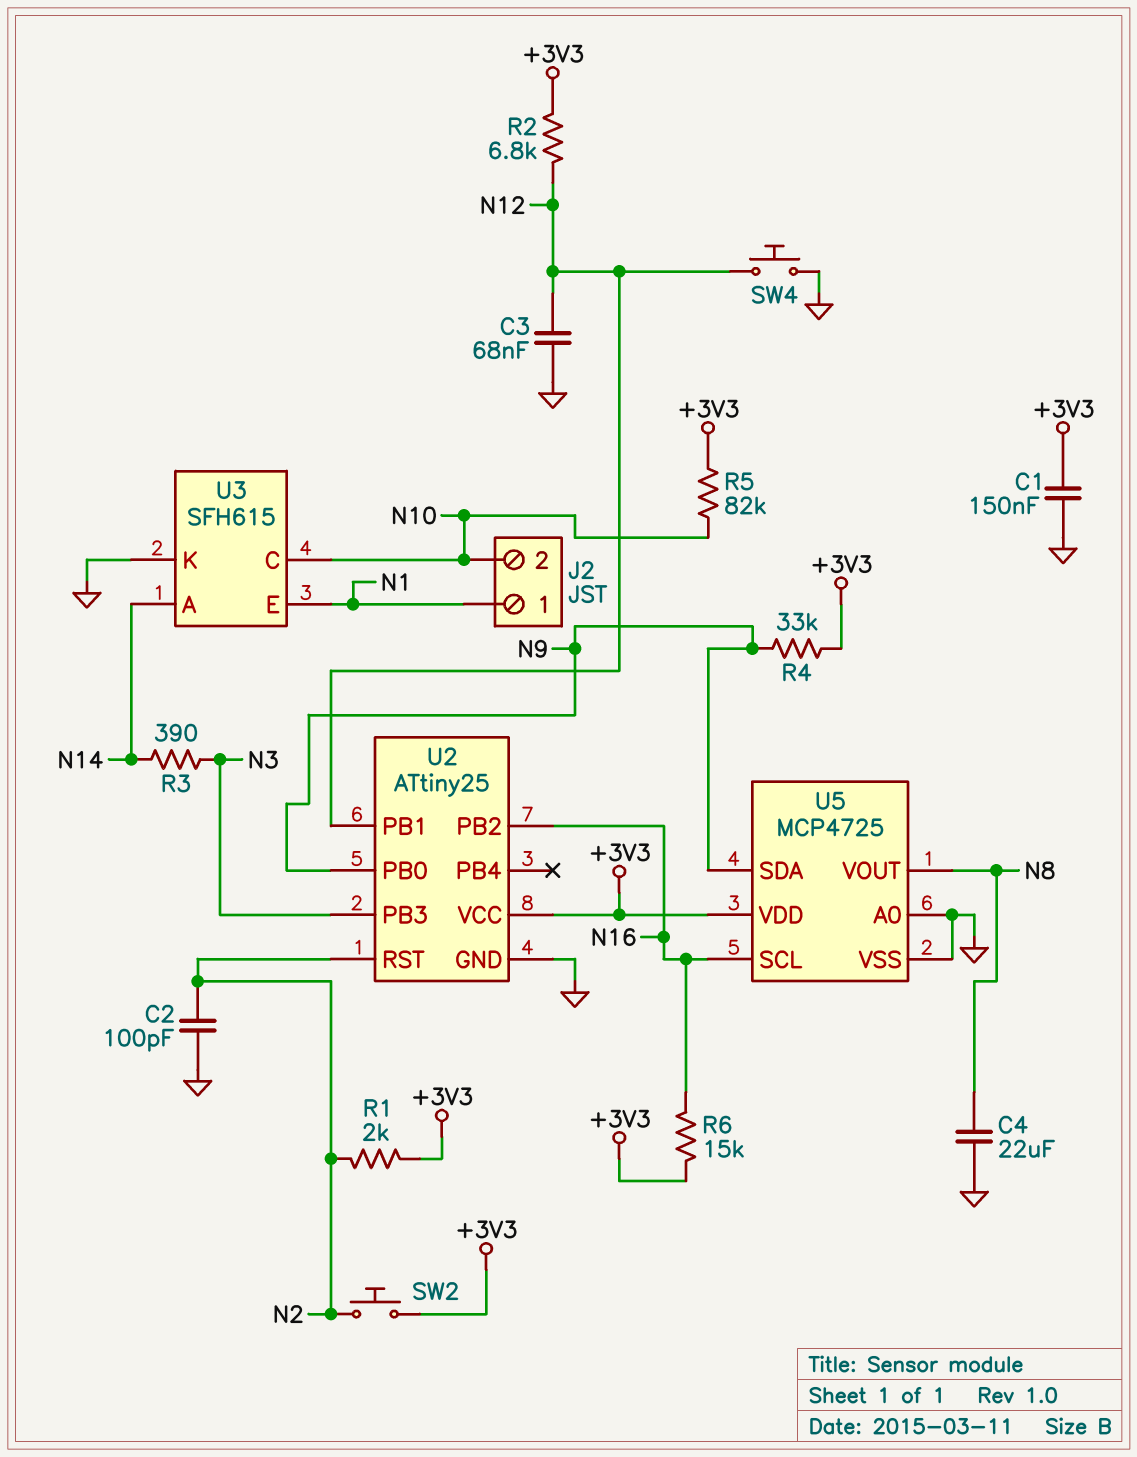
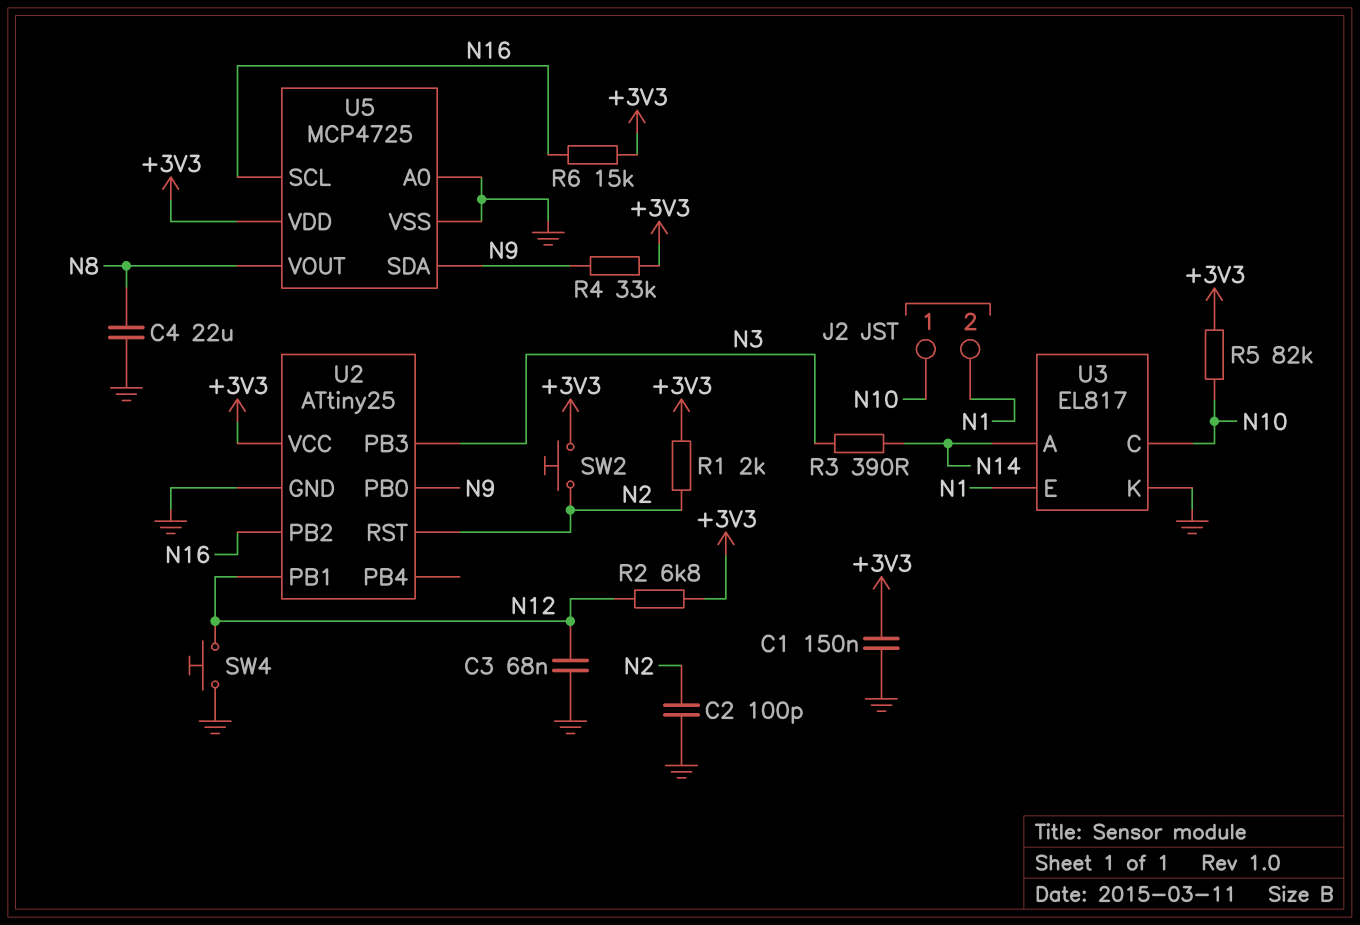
J2 pin 1: N1 -> N10
J2 pin 2: N10 -> N1
U3: SFH615 -> EL817

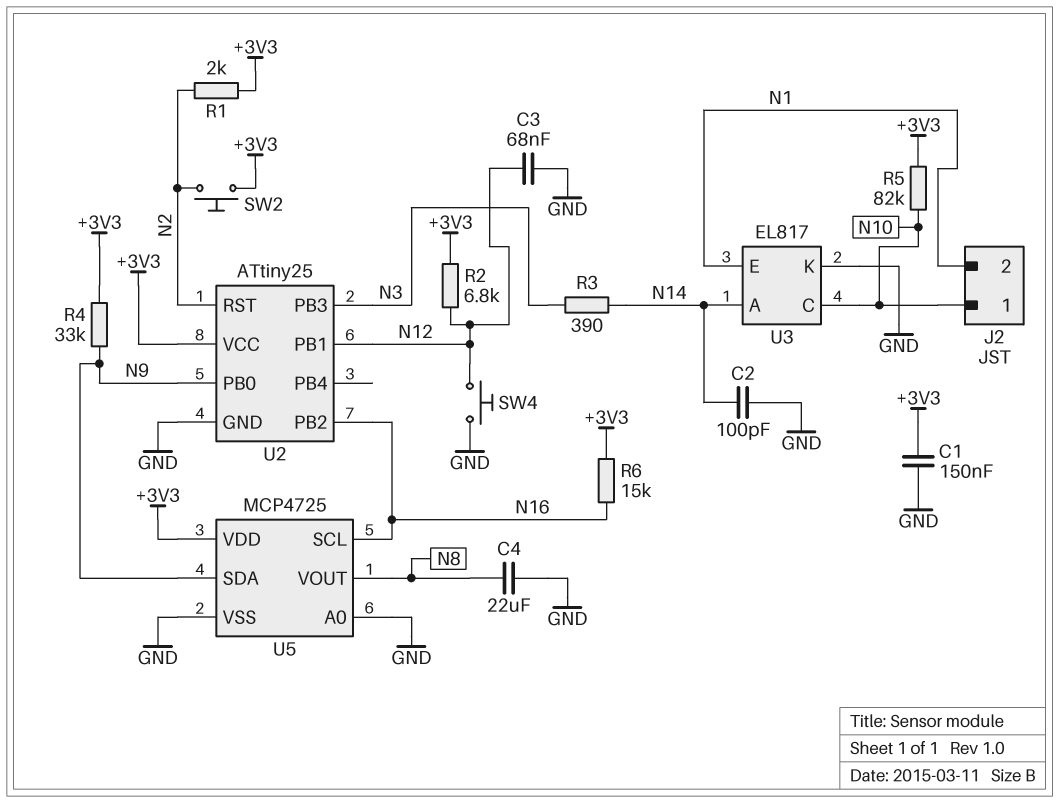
C2: 100pF (GND, N2) -> 100pF (GND, N14)

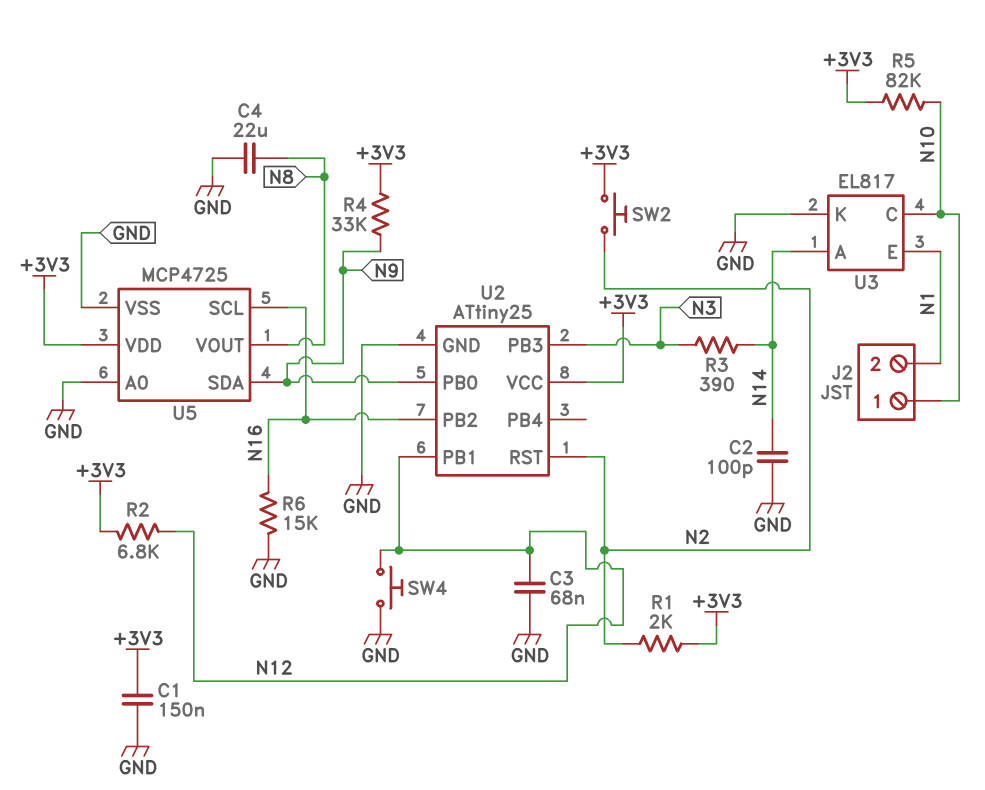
R6: 15k (+3V3, N16) -> 15k (GND, N16)

